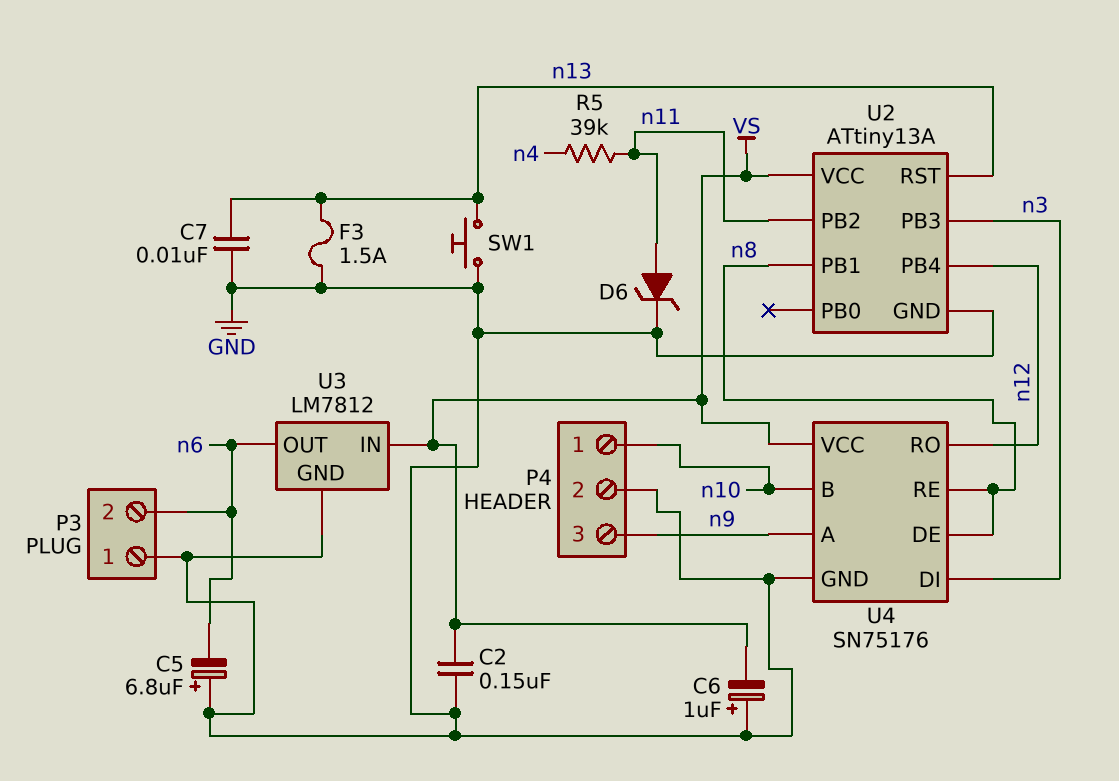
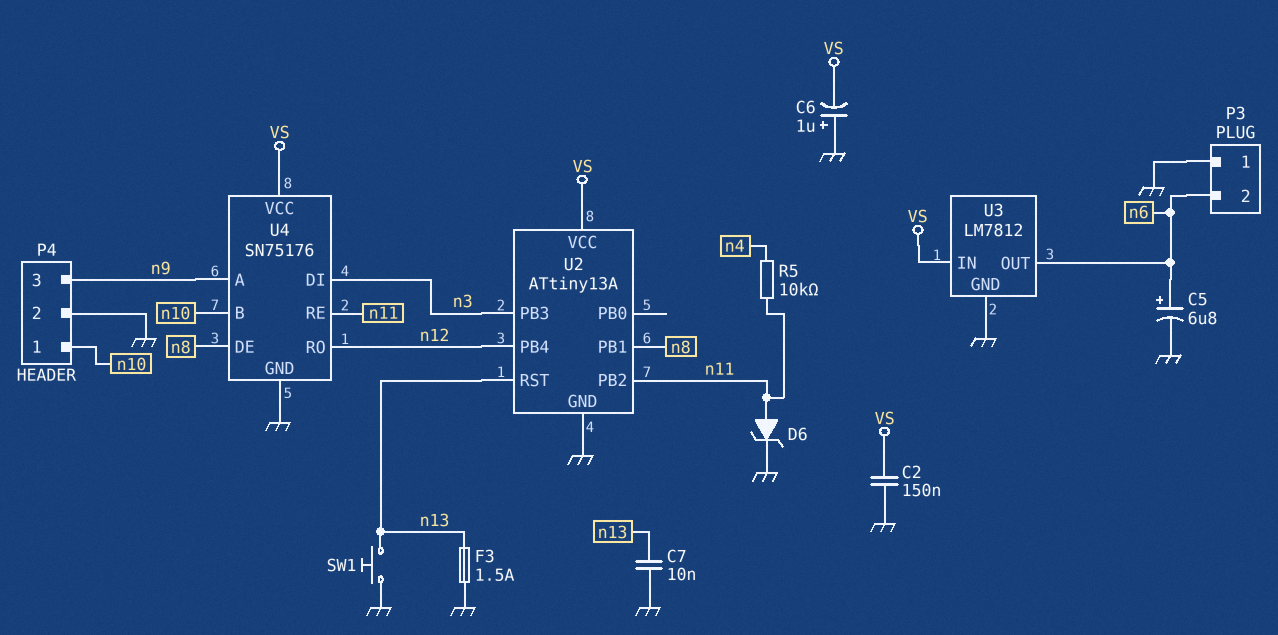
C5: 6.8uF (plus GND, minus n6) -> 6.8uF (plus n6, minus GND)
R5: 39k (n4, n11) -> 10k (n4, n11)
U4 pin RE: n8 -> n11

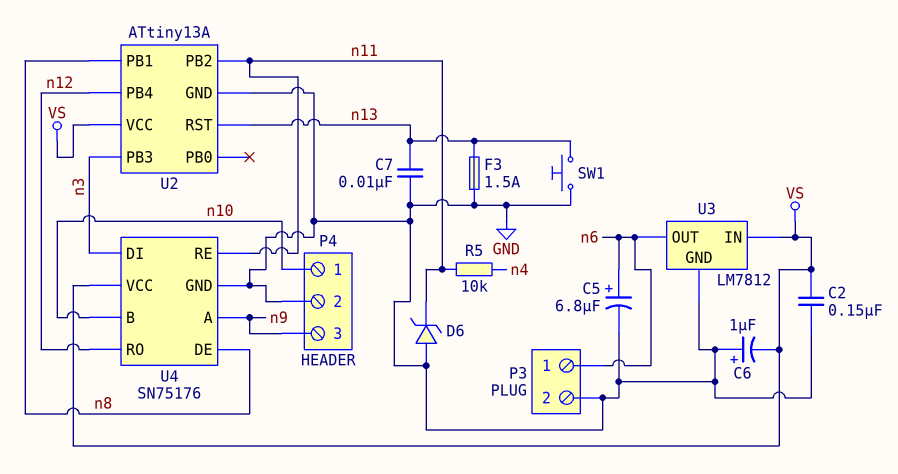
D6: zener (A n11, K GND) -> zener (A GND, K n11)
P3 pin 1: GND -> n6
P3 pin 2: n6 -> GND

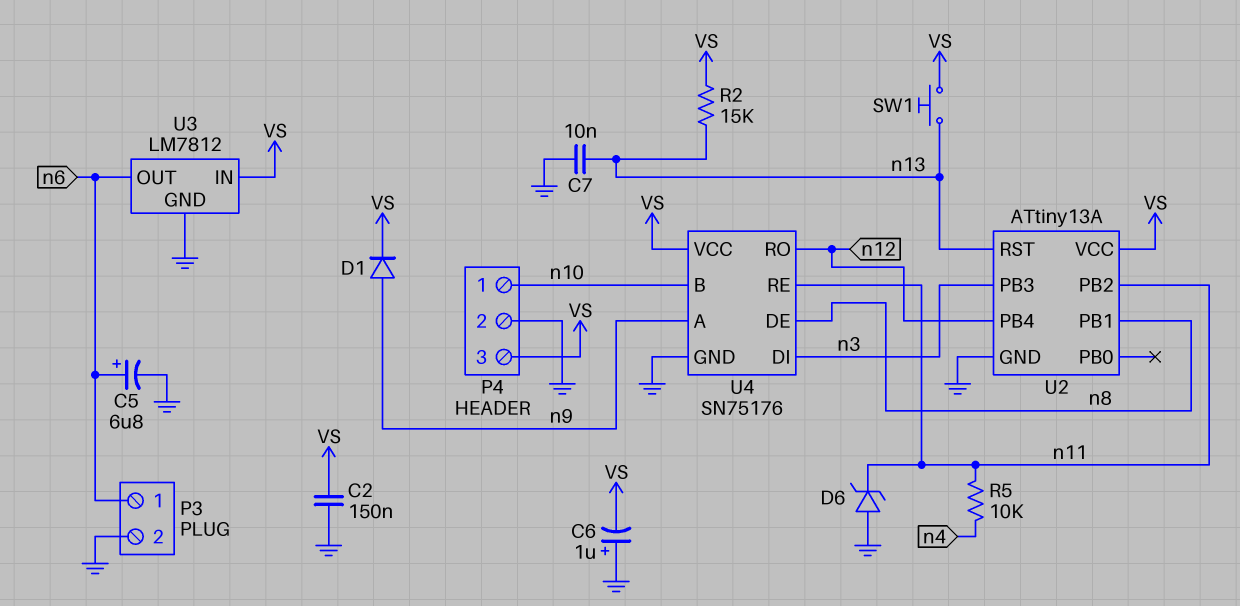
D1: none -> diode (A n9, K VS)
F3: 1.5A (GND, n13) -> none
P4 pin 3: n9 -> VS
R2: none -> 15k (VS, n13)
SW1: button (GND, n13) -> button (VS, n13)

